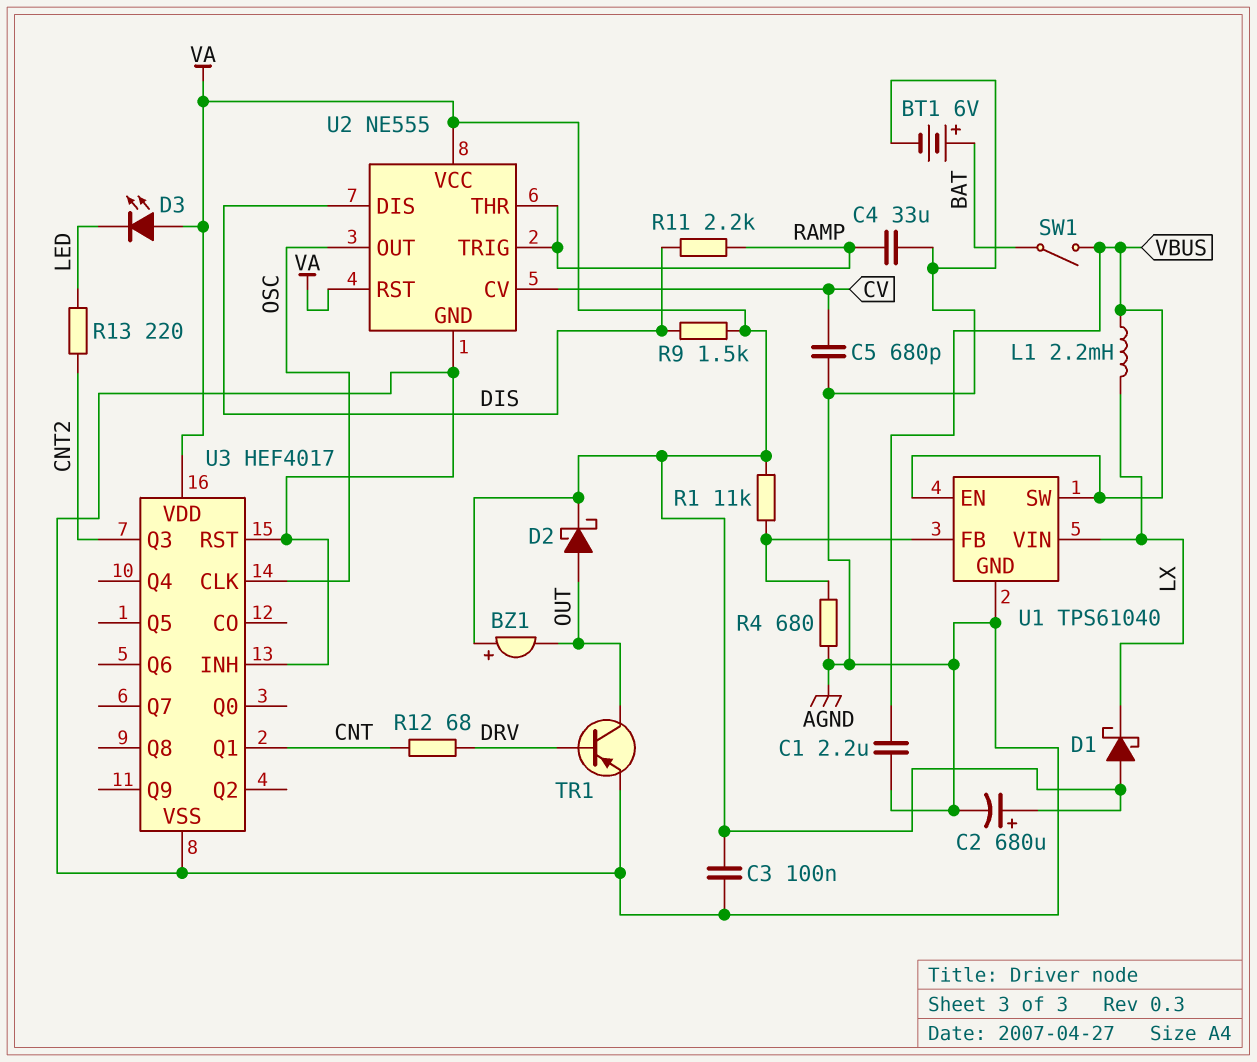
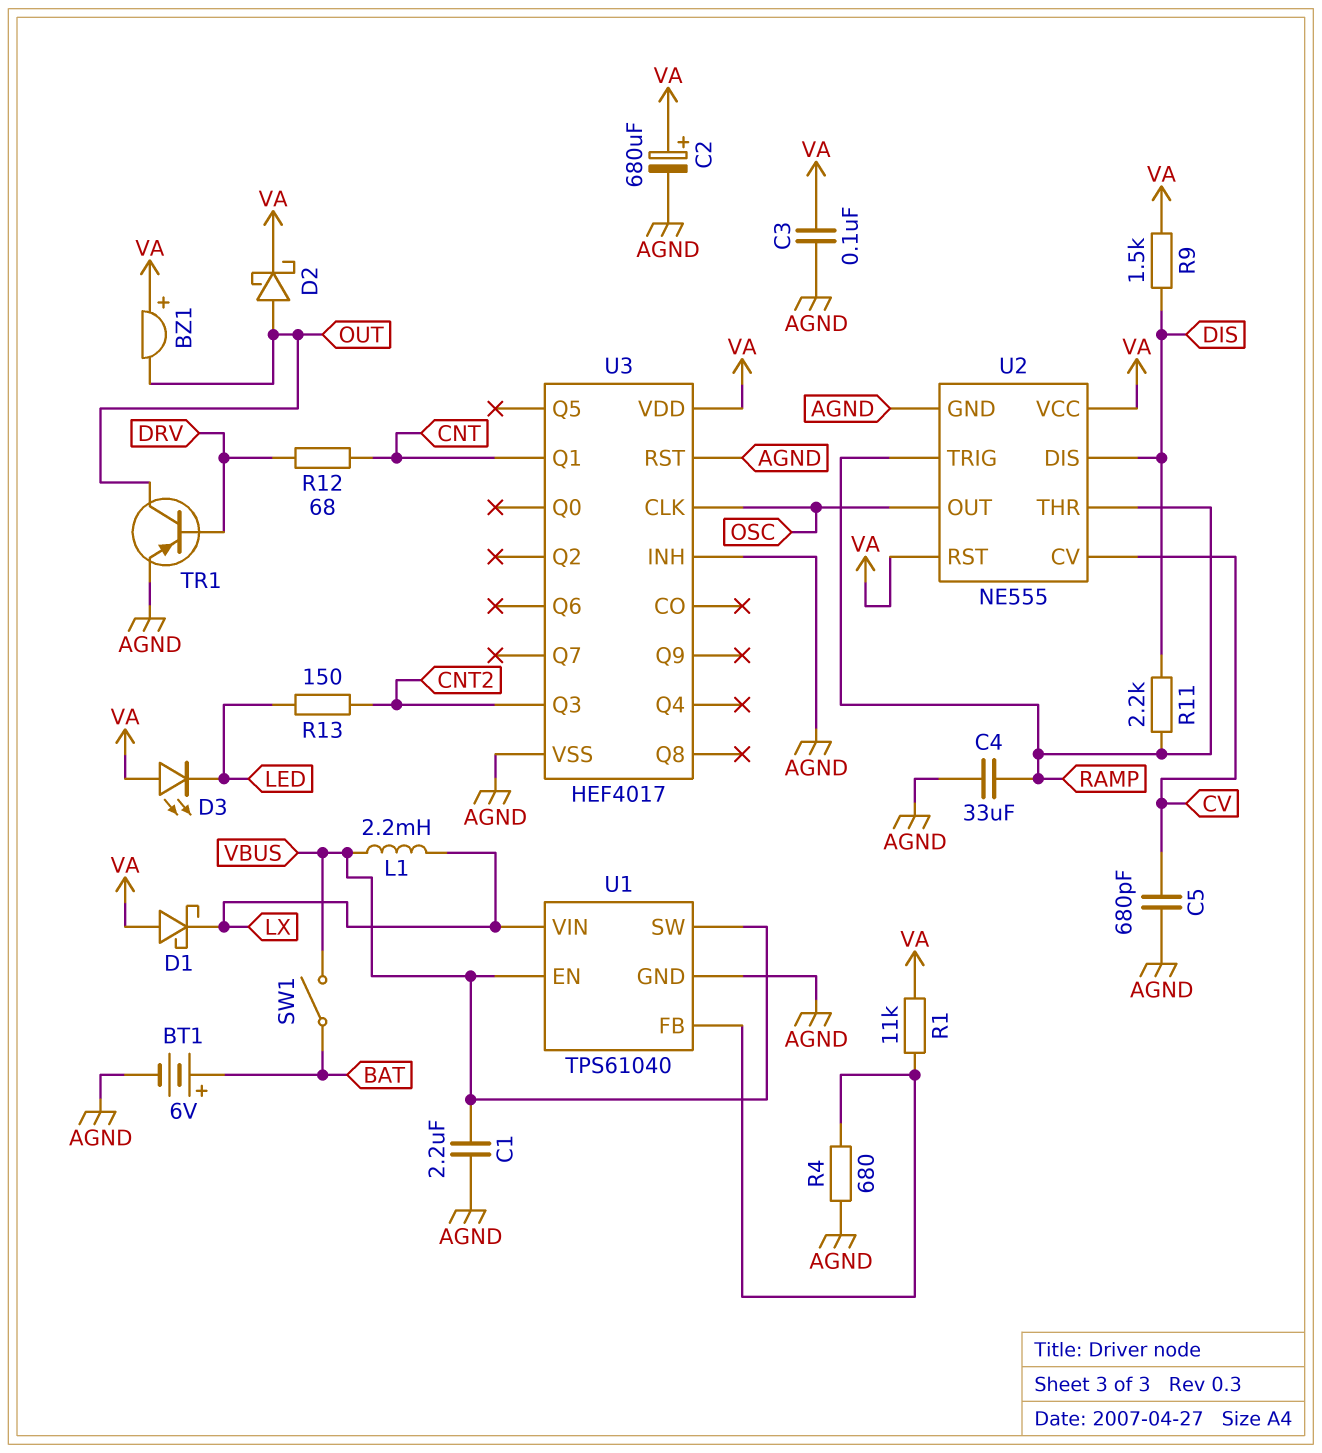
R13: 220 (CNT2, LED) -> 150 (CNT2, LED)

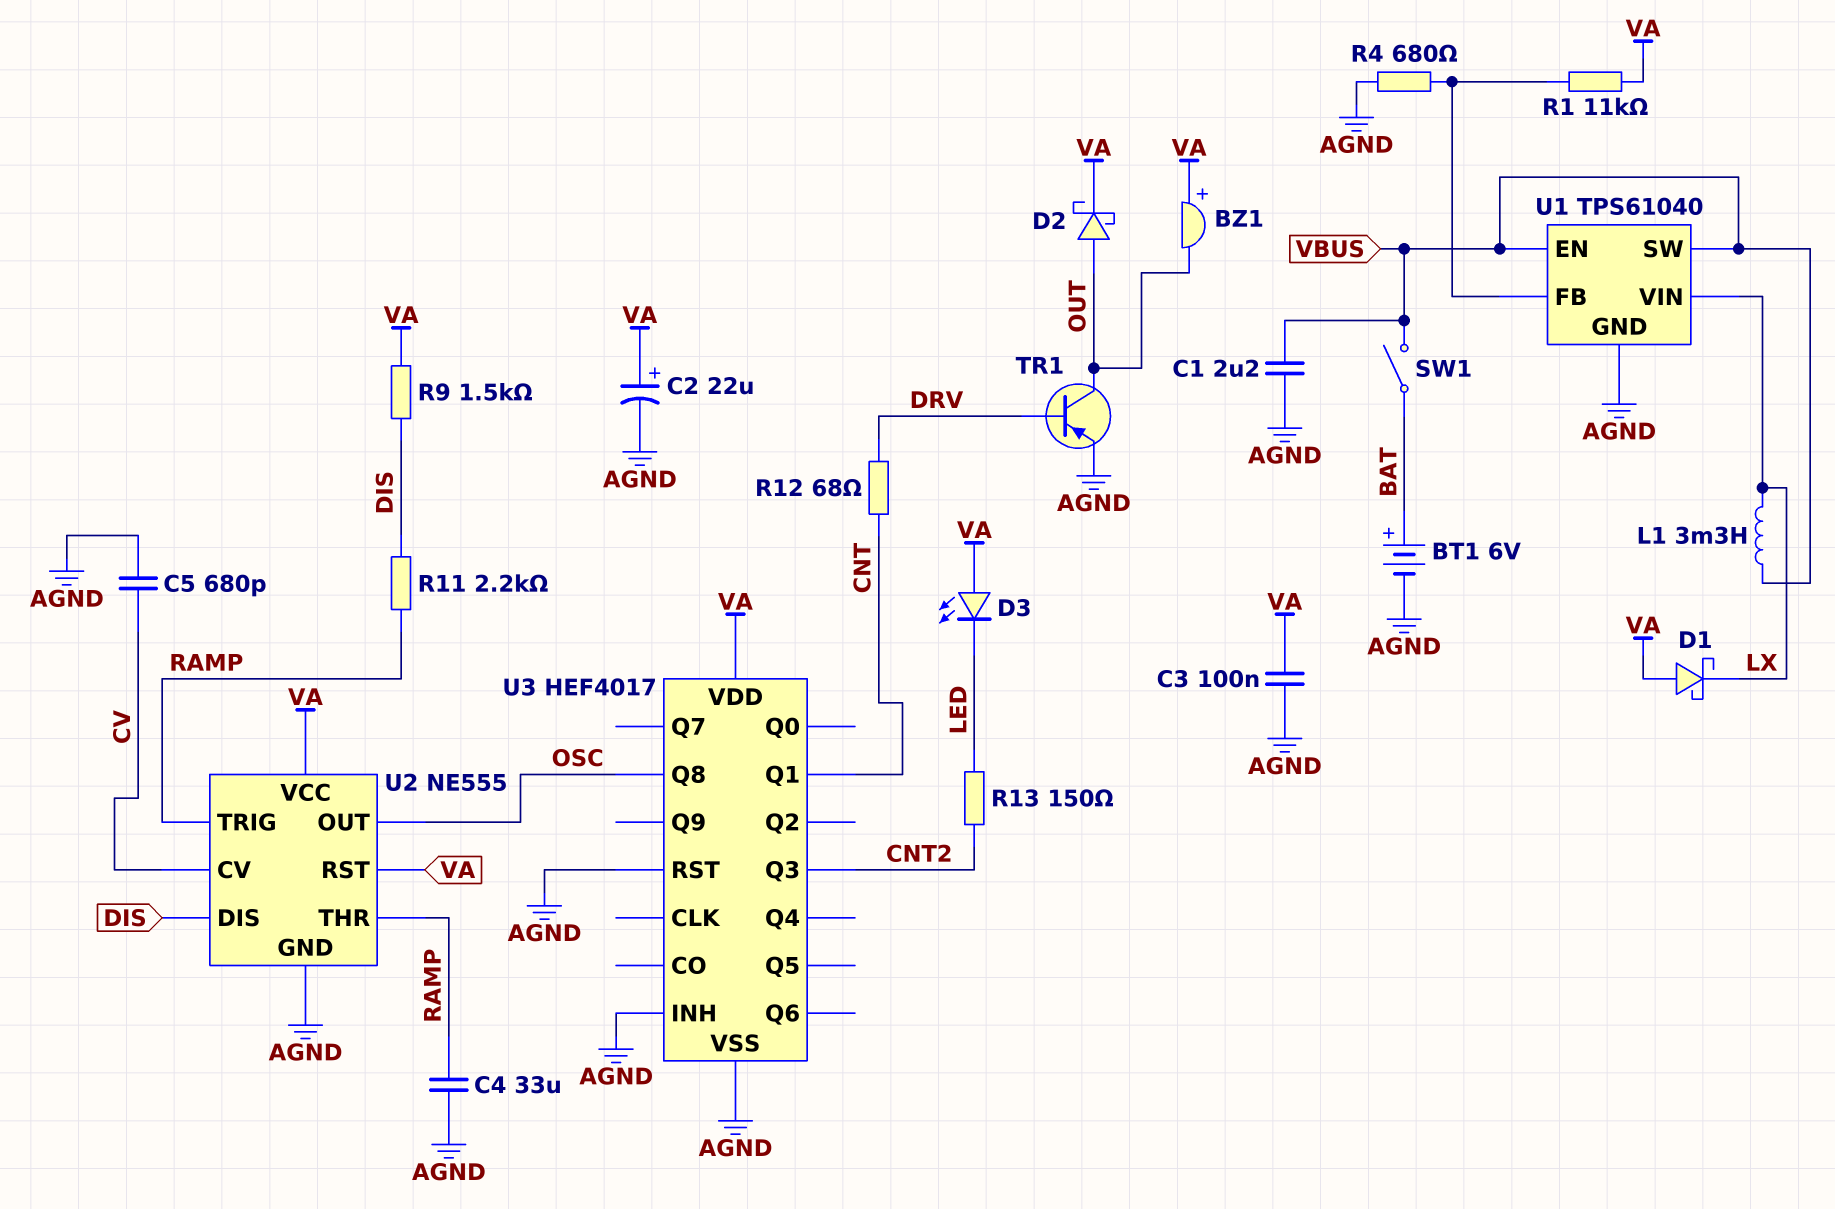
C2: 680uF (plus VA, minus AGND) -> 22uF (plus VA, minus AGND)
L1: 2.2mH (LX, VBUS) -> 3.3mH (LX, VBUS)
U3 pin CLK: OSC -> none
U3 pin Q8: none -> OSC

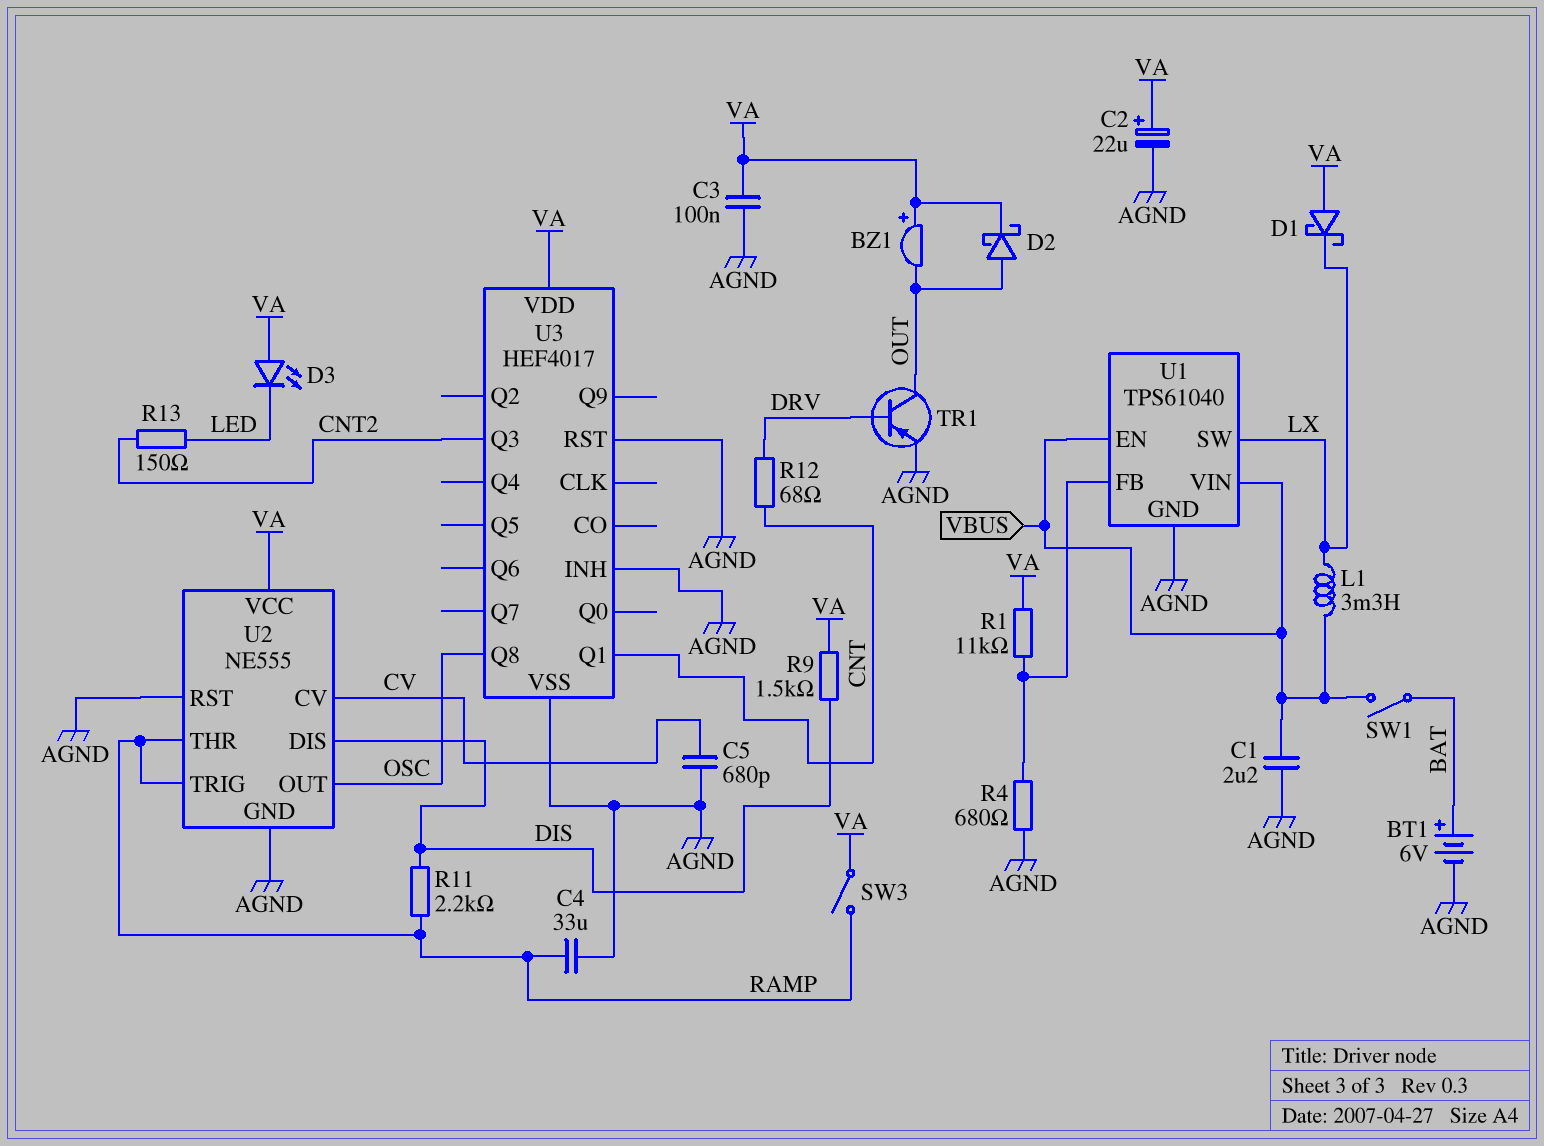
SW3: none -> switch (RAMP, VA)
U1 pin SW: VBUS -> LX
U1 pin VIN: LX -> VBUS
U2 pin RST: VA -> AGND

